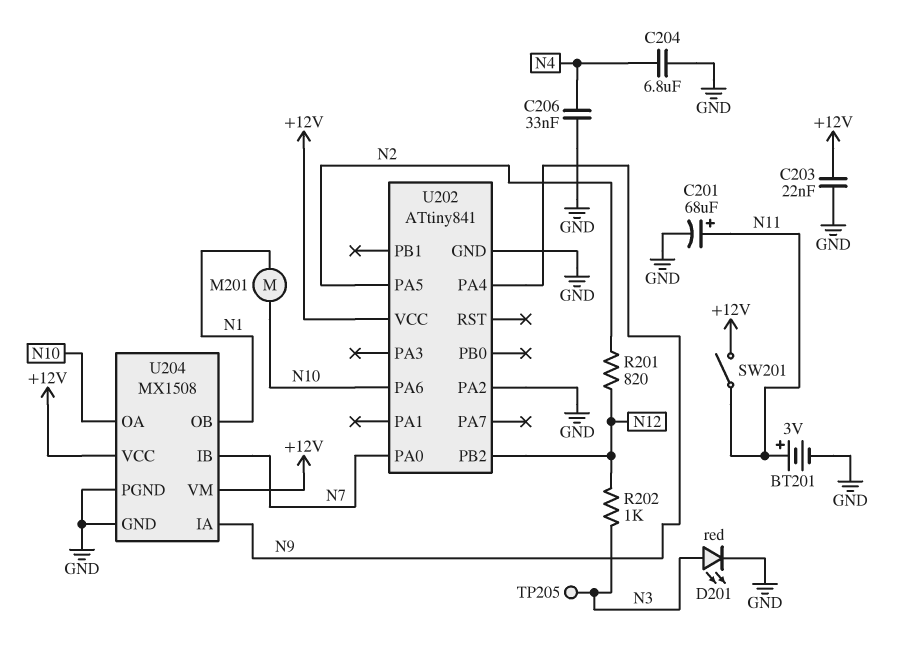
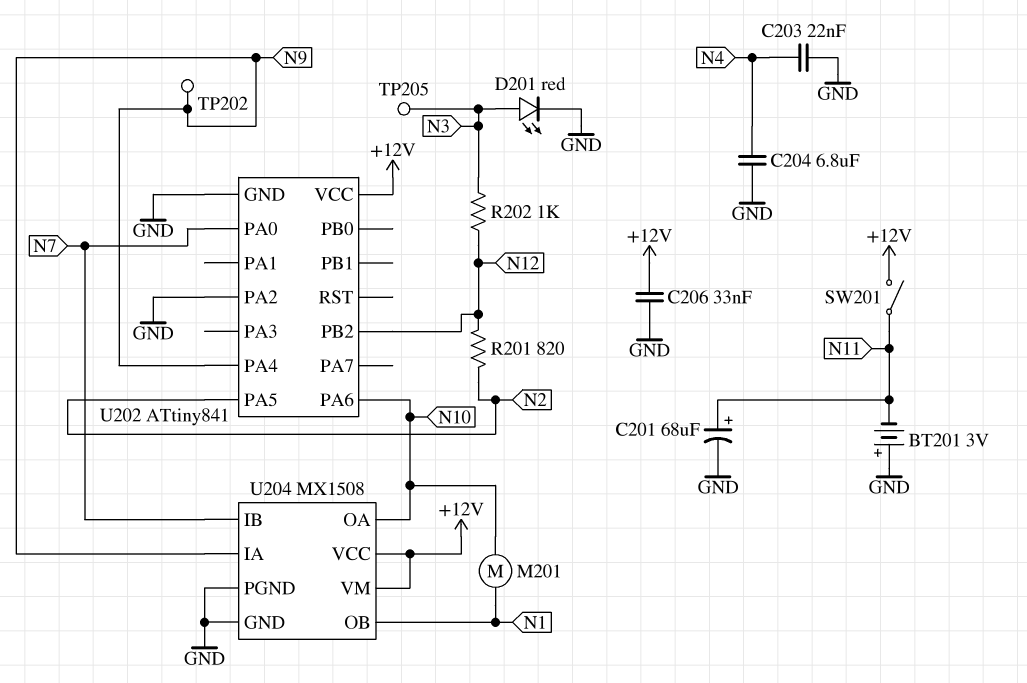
BT201: 3V (plus N11, minus GND) -> 3V (plus GND, minus N11)
C203: 22nF (+12V, GND) -> 22nF (GND, N4)
C206: 33nF (GND, N4) -> 33nF (+12V, GND)
TP202: none -> test point (N9)

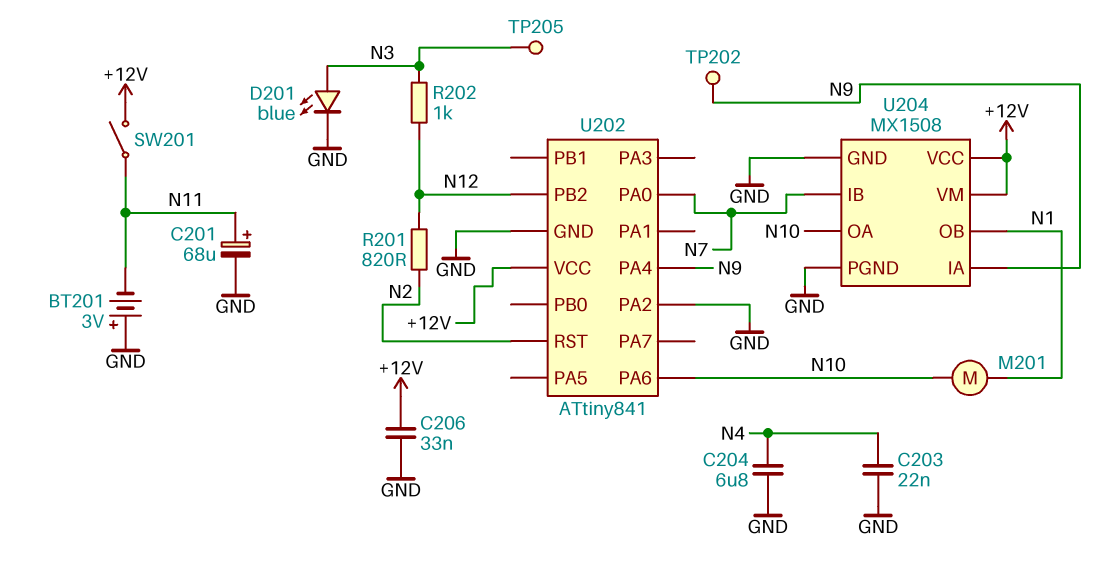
D201: LED red (A N3, K GND) -> LED blue (A N3, K GND)
U202 pin PA5: N2 -> none
U202 pin RST: none -> N2

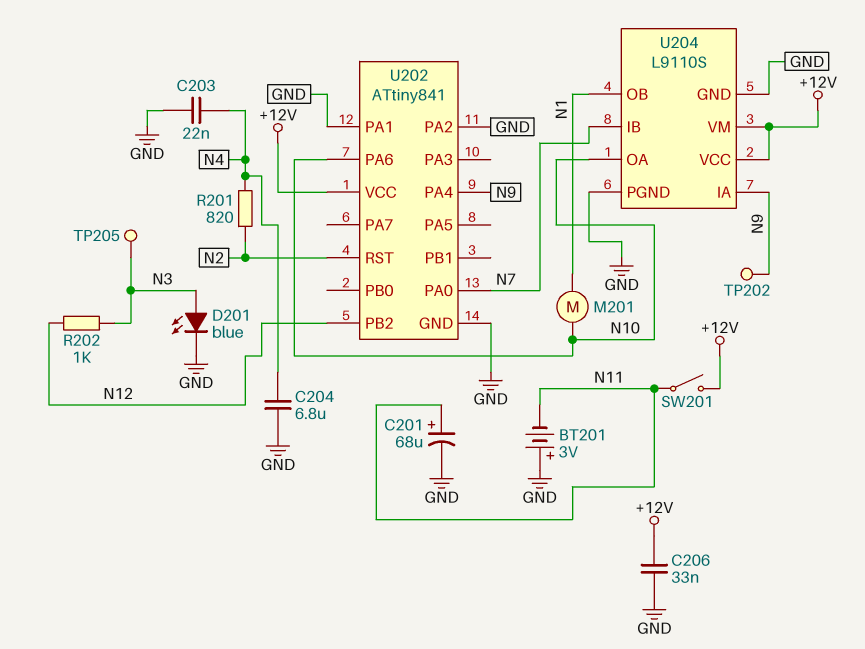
R201: 820 (N2, N12) -> 820 (N2, N4)
U202 pin PA1: none -> GND
U204: MX1508 -> L9110S

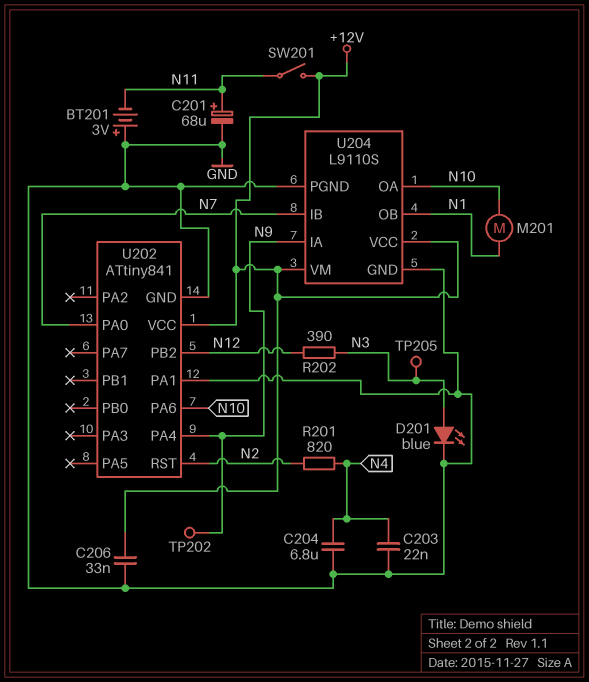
R202: 1k (N3, N12) -> 390 (N3, N12)
U202 pin PA2: GND -> none

